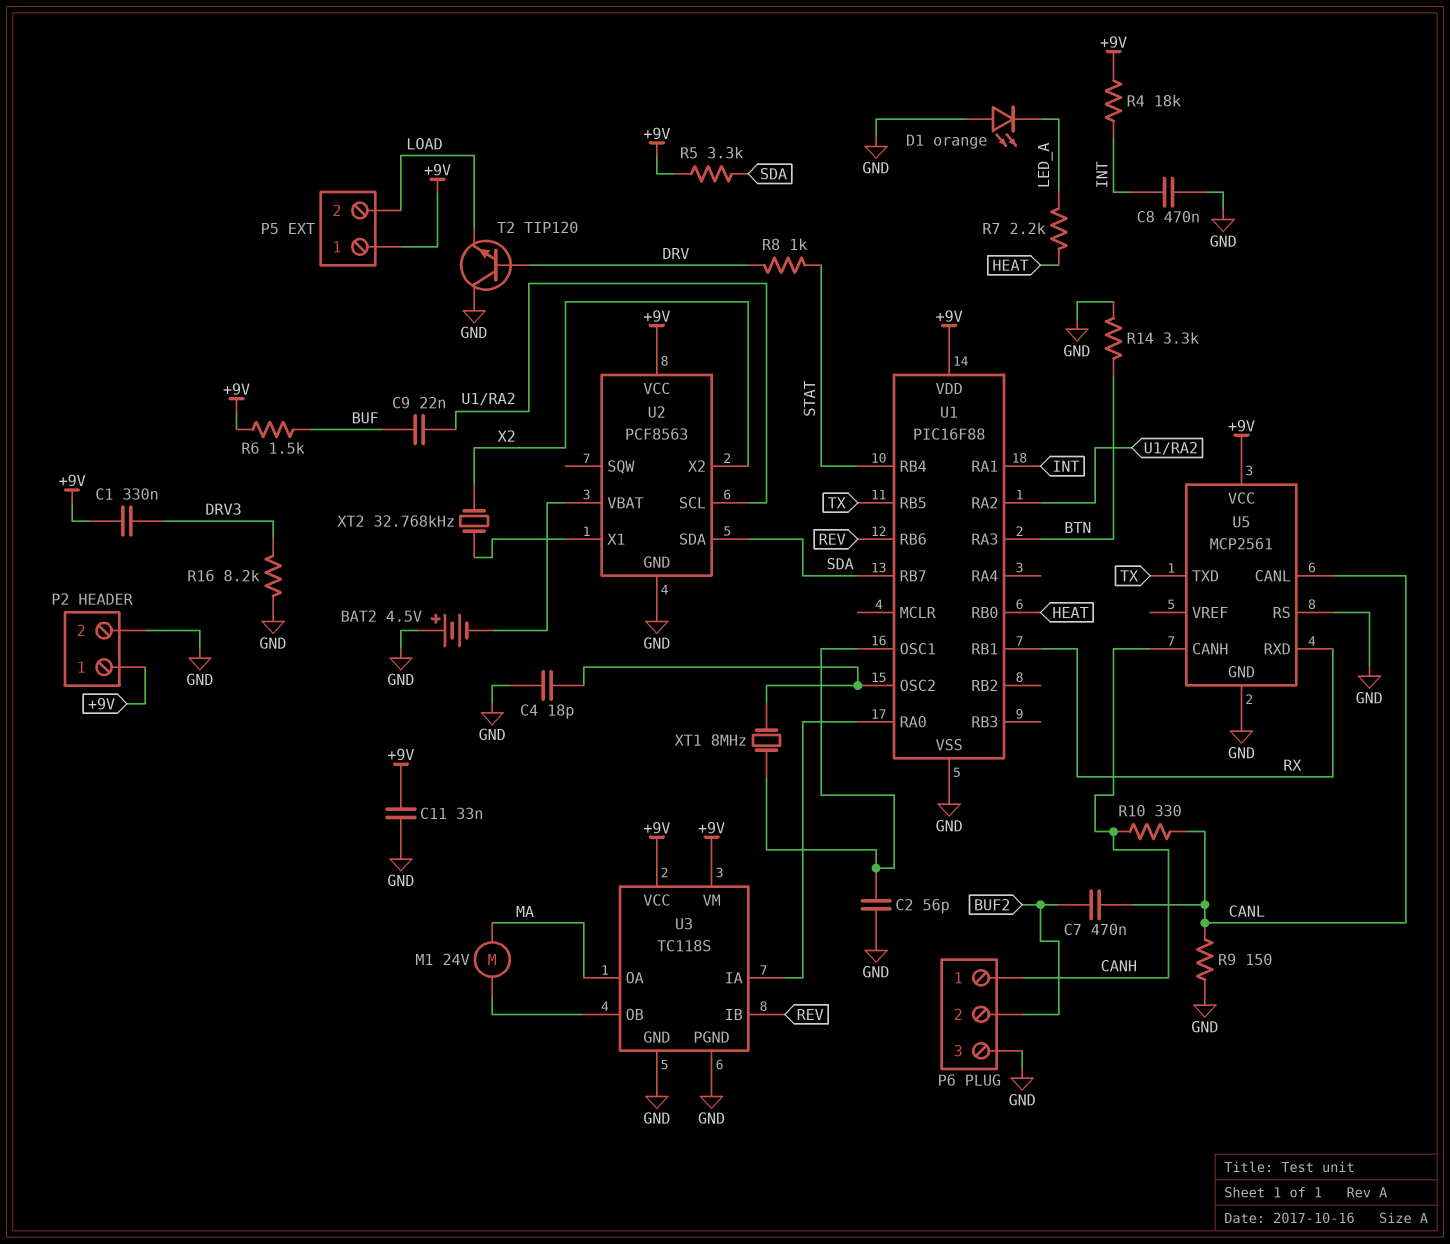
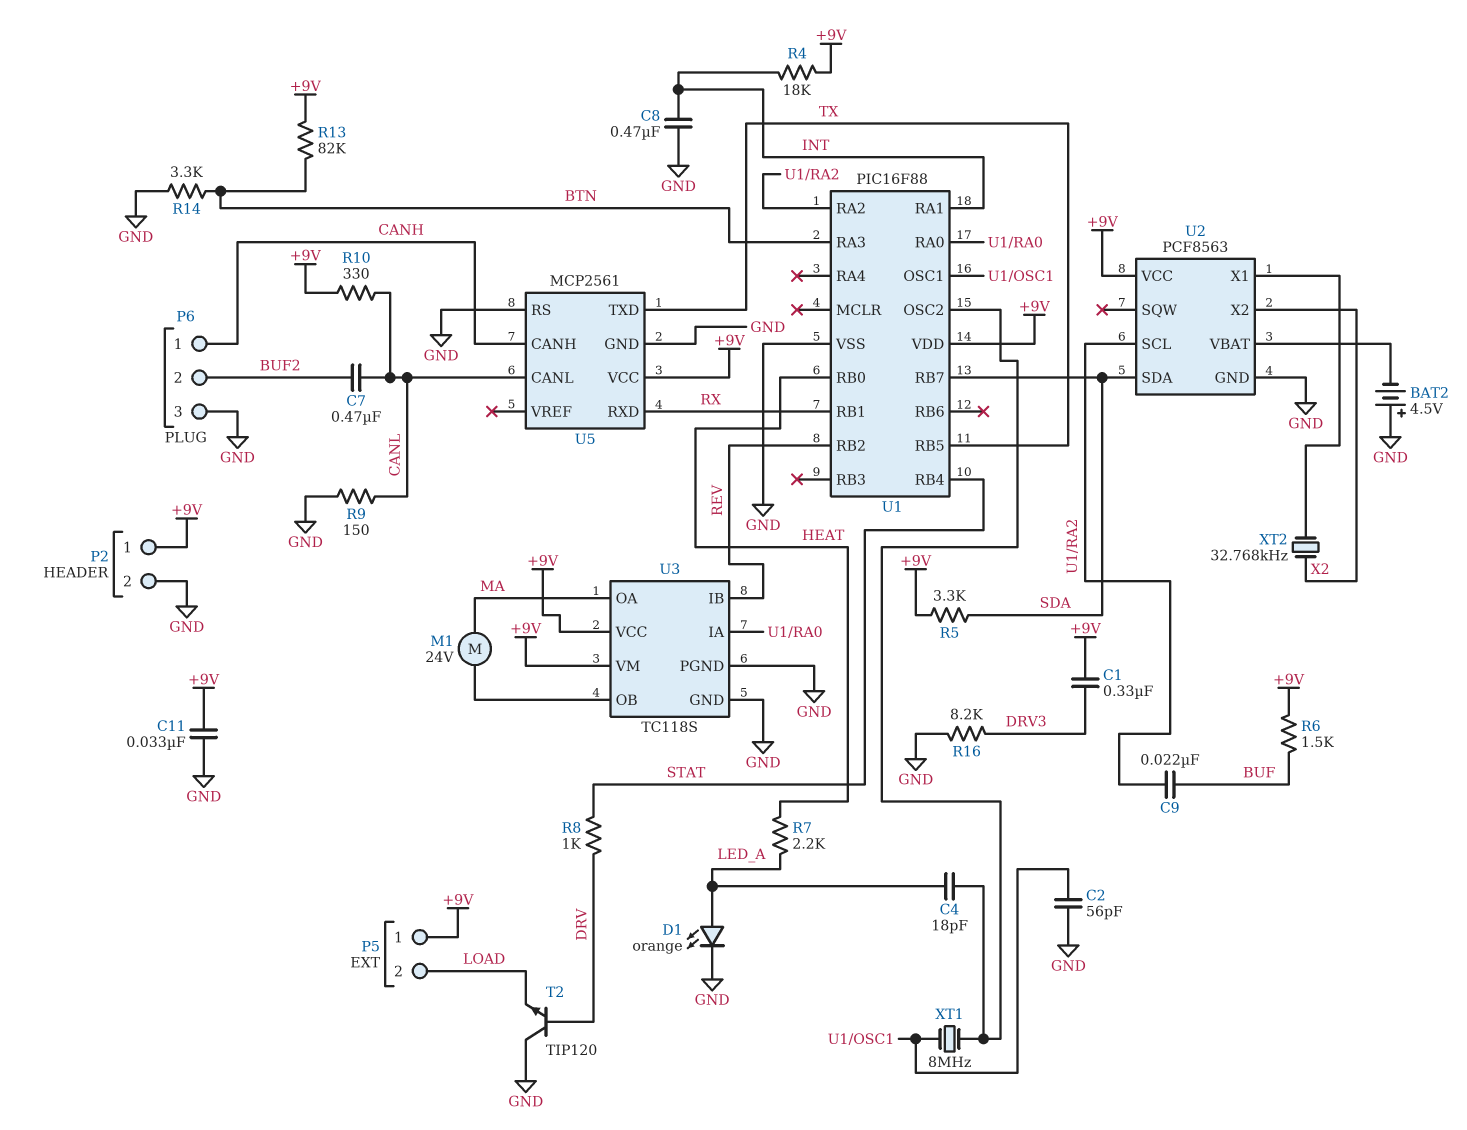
C4: 18pF (GND, U1/OSC2) -> 18pF (LED_A, U1/OSC2)
D1: LED orange (A GND, K LED_A) -> LED orange (A LED_A, K GND)
R10: 330 (CANH, CANL) -> 330 (+9V, CANL)
R13: none -> 82k (+9V, BTN)
U1 pin RB2: none -> REV
U1 pin RB6: REV -> none

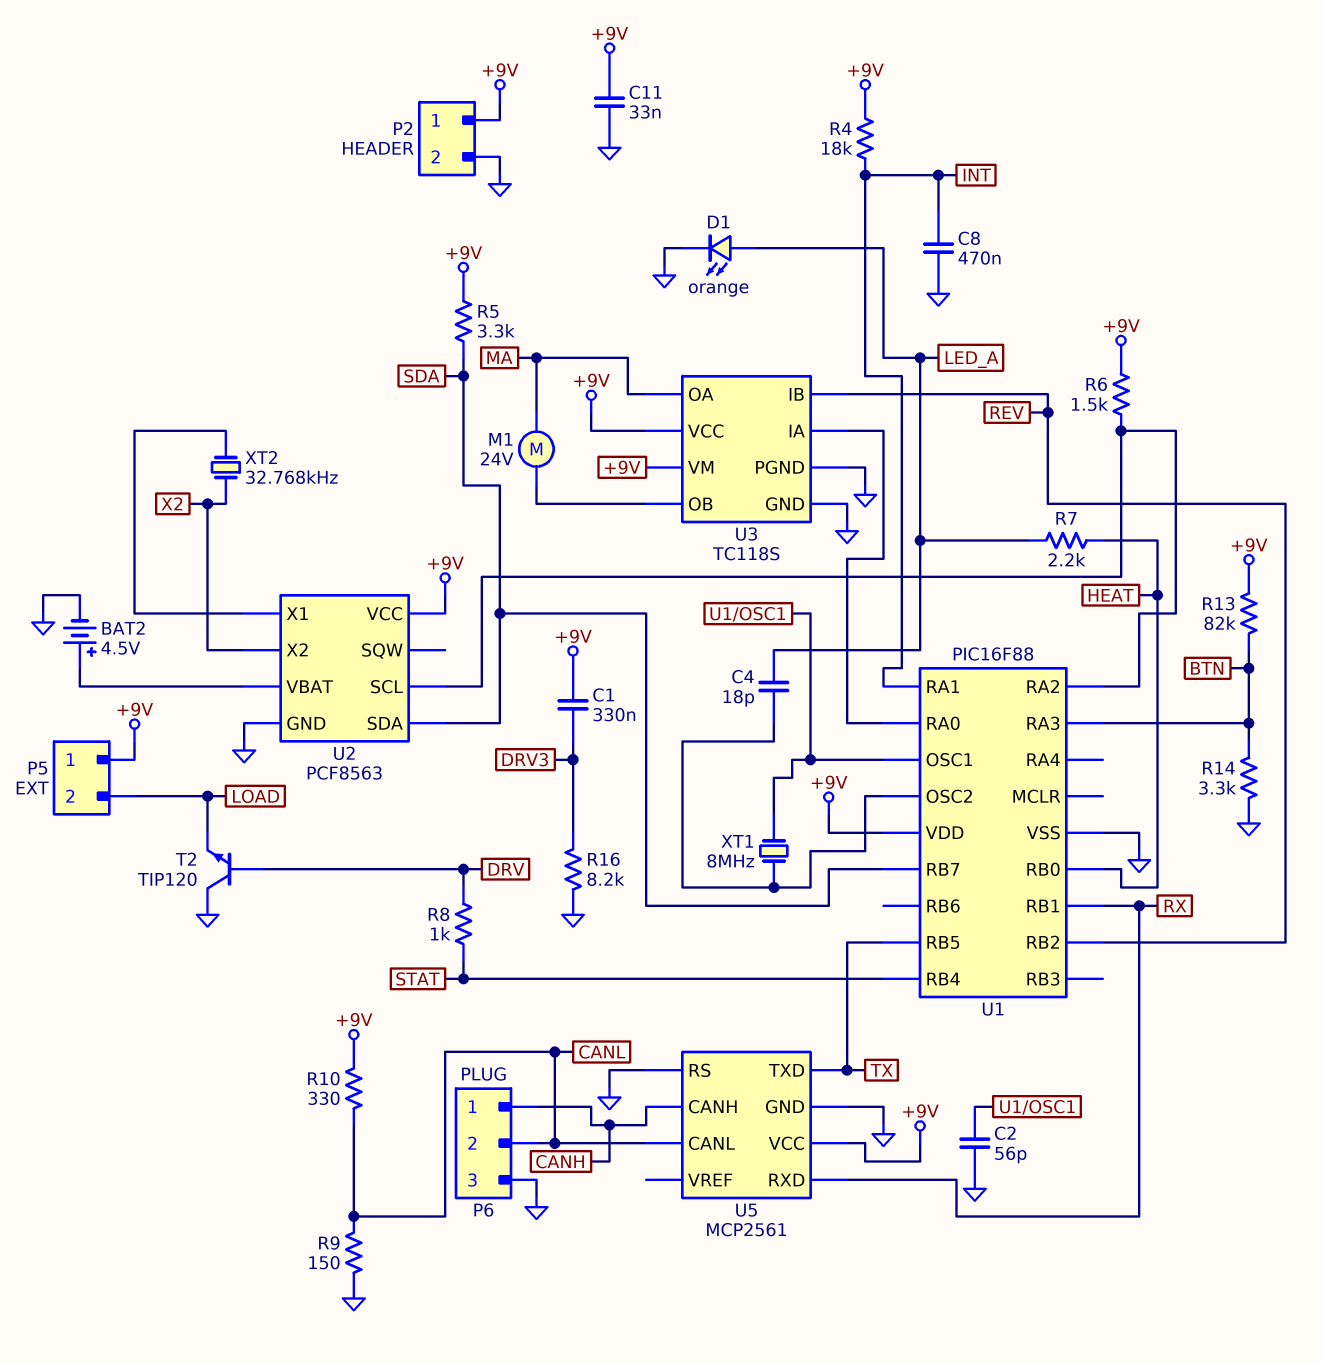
BAT2: 4.5V (plus GND, minus U2/VBAT) -> 4.5V (plus U2/VBAT, minus GND)
C7: 470nF (BUF2, CANL) -> none
C9: 22nF (BUF, U1/RA2) -> none
P6 pin 2: BUF2 -> CANL
R6: 1.5k (+9V, BUF) -> 1.5k (+9V, U1/RA2)

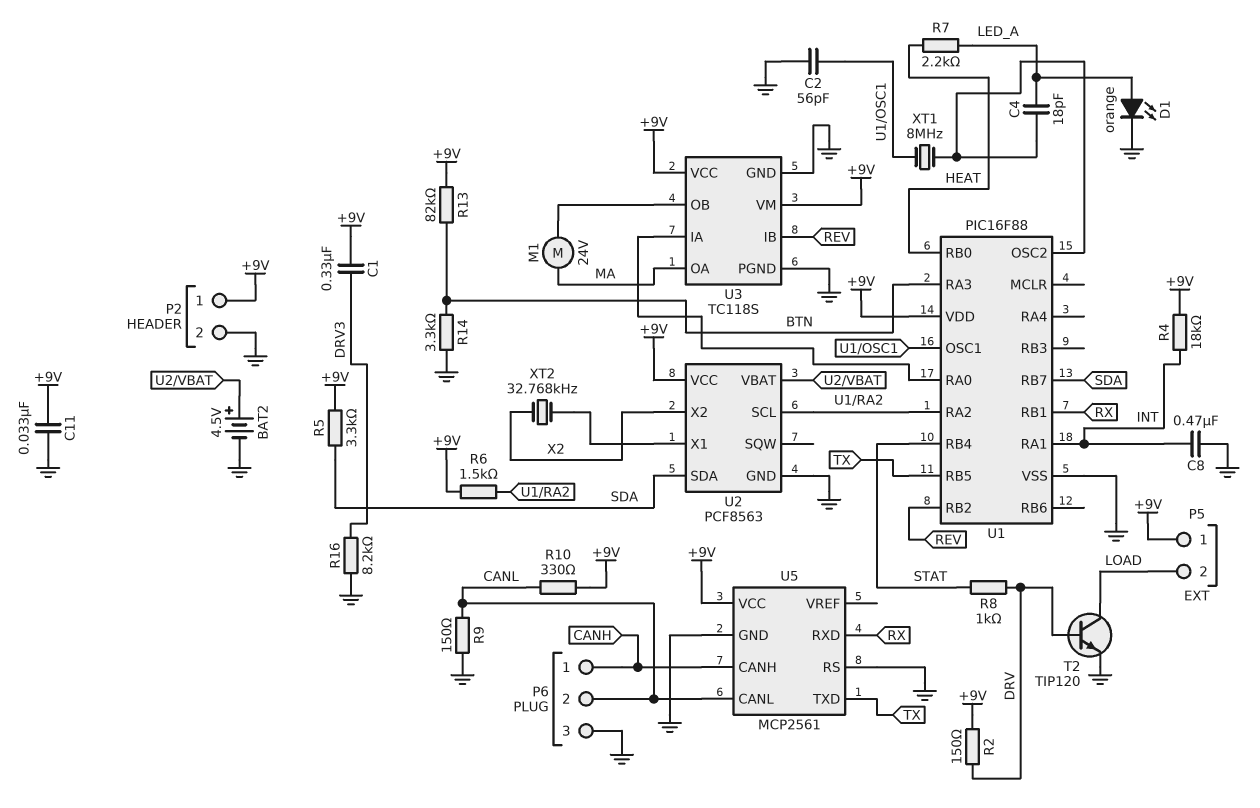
R2: none -> 150 (+9V, DRV)
T2: NPN TIP120 (B DRV, C GND, E LOAD) -> NPN TIP120 (B DRV, C LOAD, E GND)

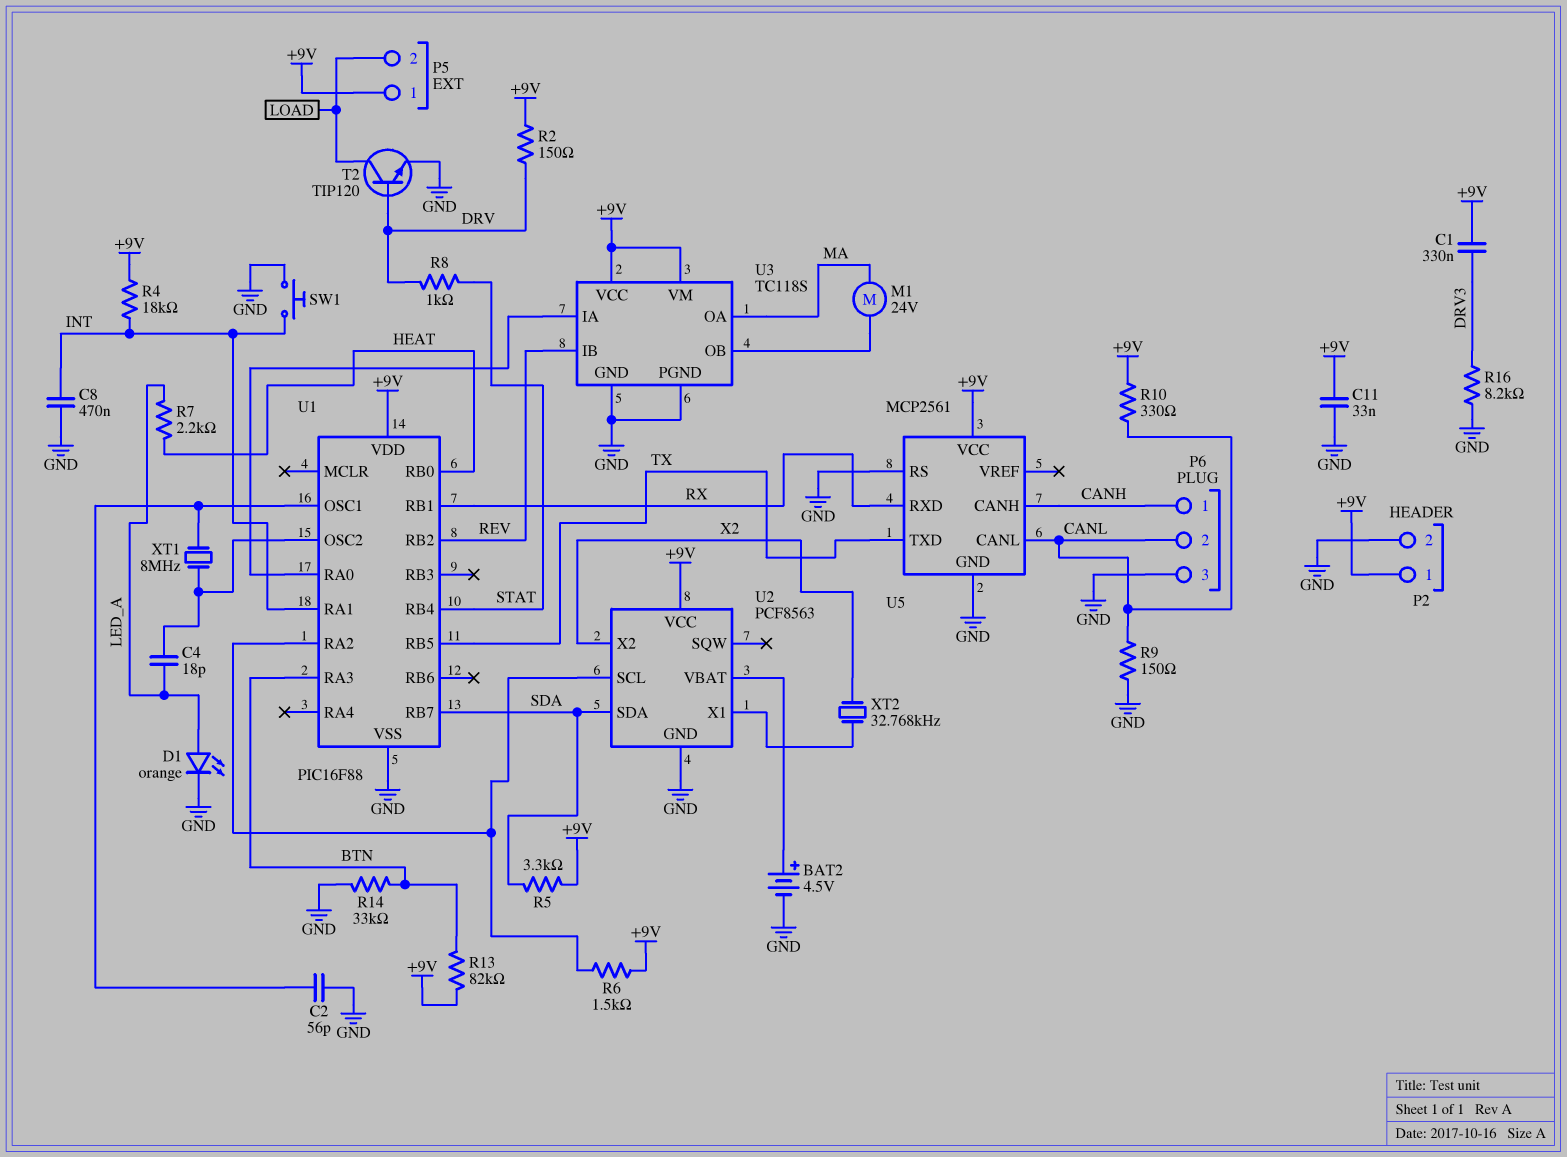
R14: 3.3k (BTN, GND) -> 33k (BTN, GND)
SW1: none -> button (GND, INT)

